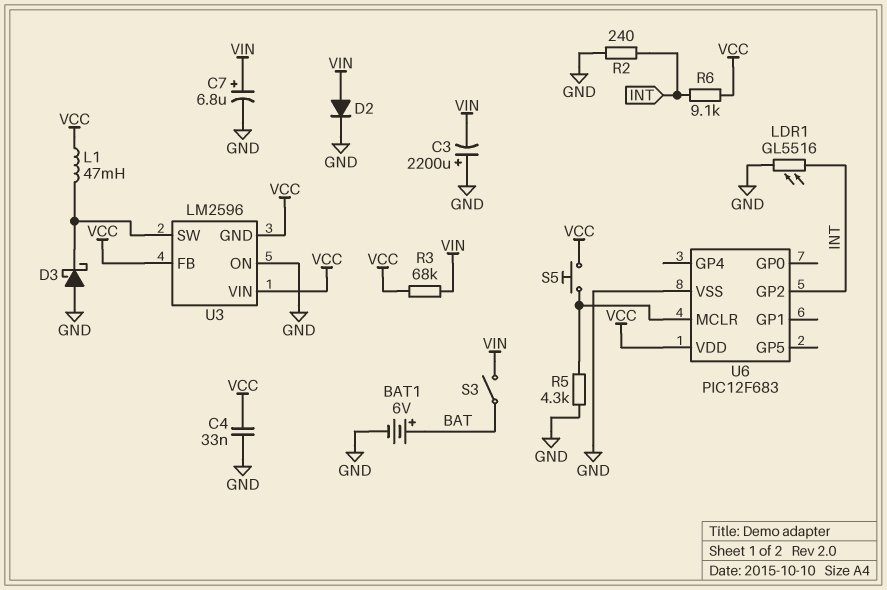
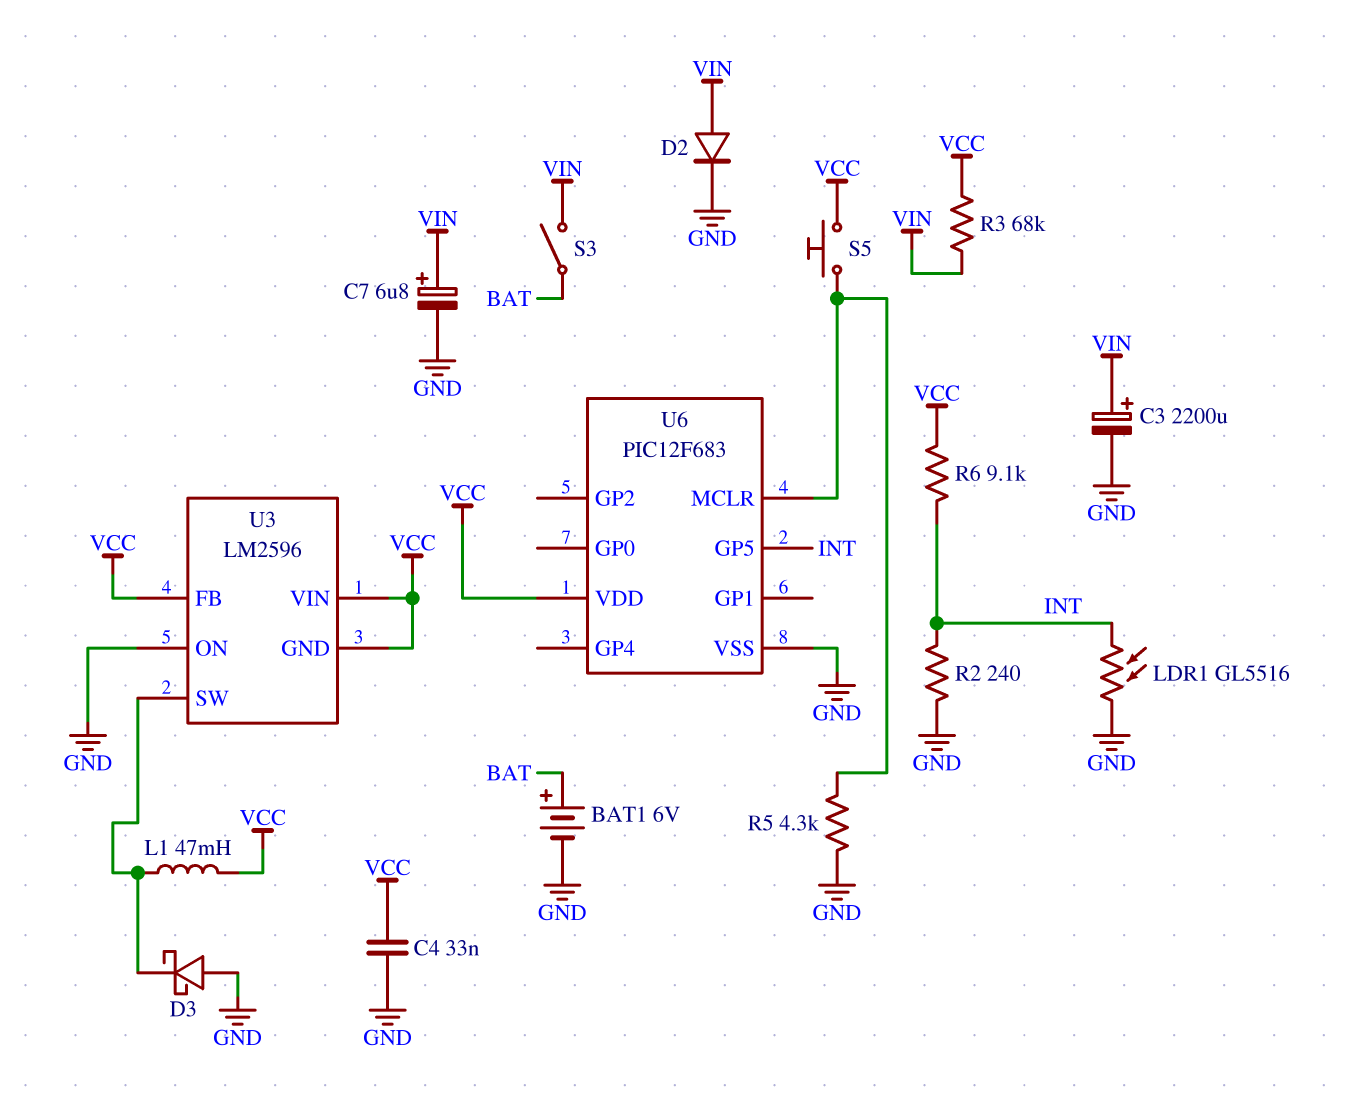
C3: 2200uF (plus GND, minus VIN) -> 2200uF (plus VIN, minus GND)
U6 pin GP2: INT -> none
U6 pin GP5: none -> INT

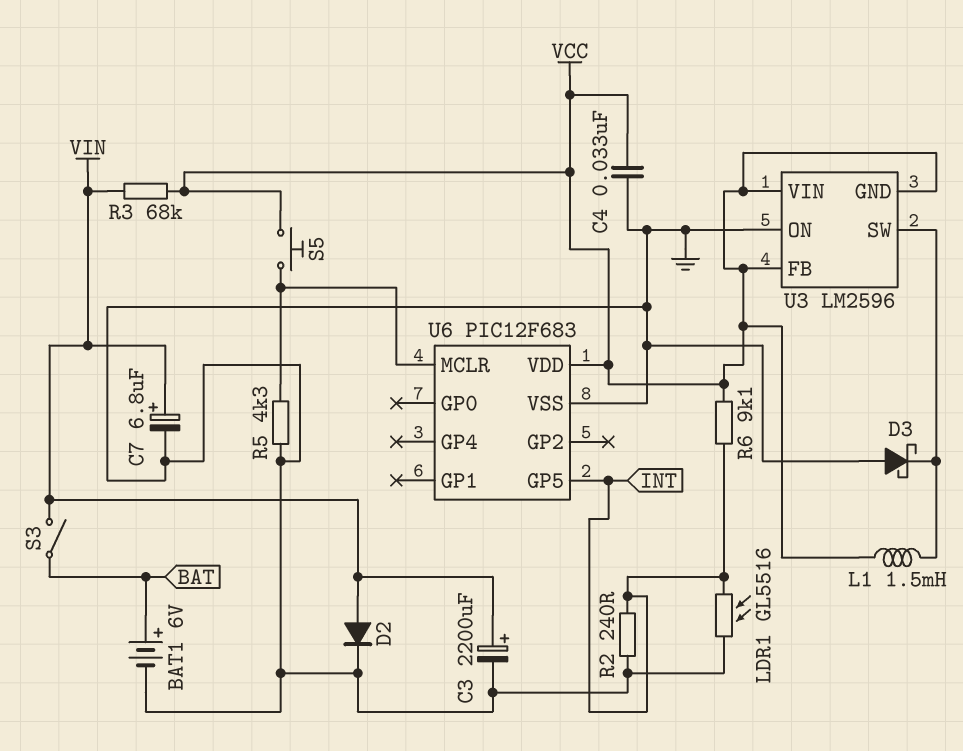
L1: 47mH (U3/SW, VCC) -> 1.5mH (U3/SW, VCC)

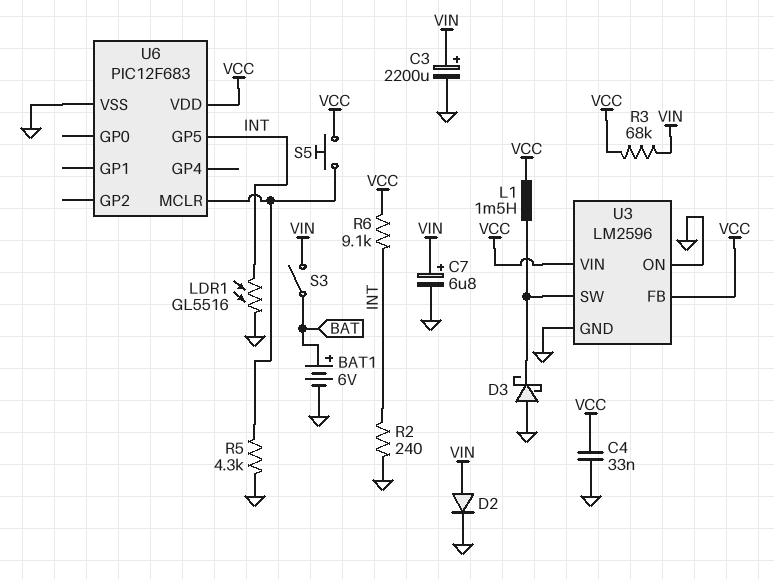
U3 pin GND: VCC -> GND

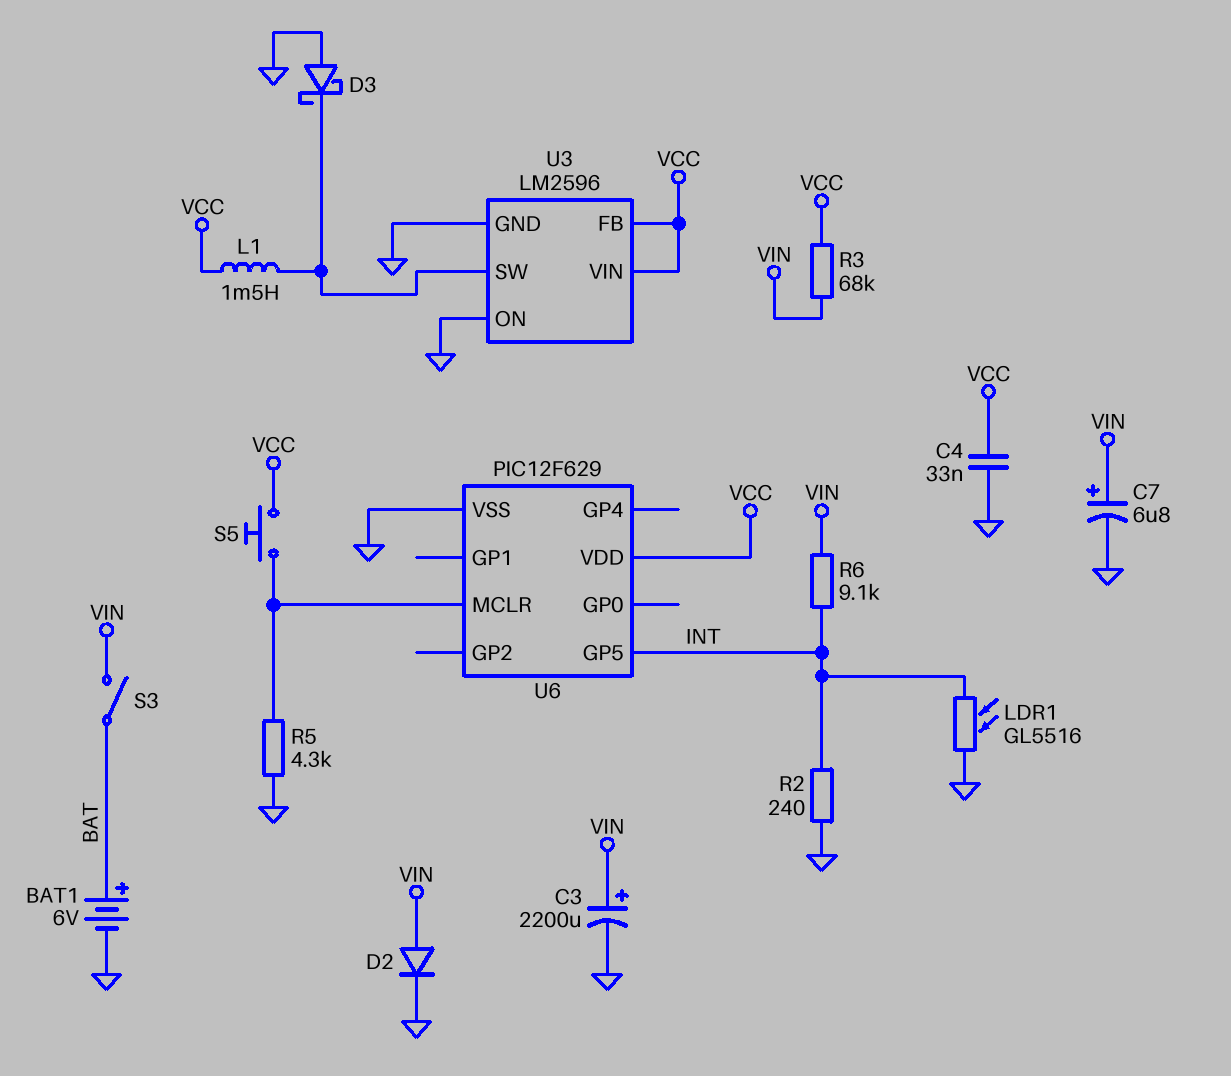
R6: 9.1k (INT, VCC) -> 9.1k (INT, VIN)
U6: PIC12F683 -> PIC12F629

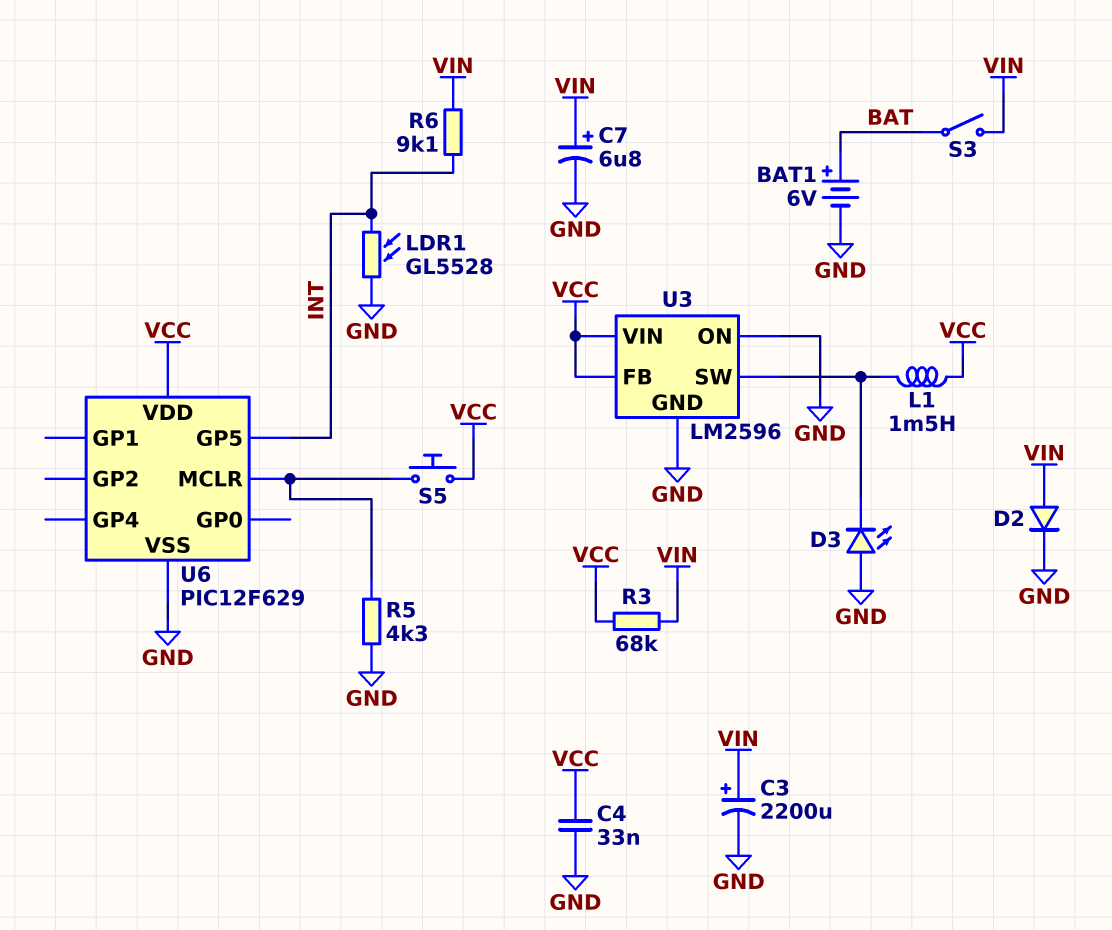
D3: schottky (A GND, K U3/SW) -> LED (A GND, K U3/SW)
LDR1: GL5516 (GND, INT) -> GL5528 (GND, INT)
R2: 240 (GND, INT) -> none

